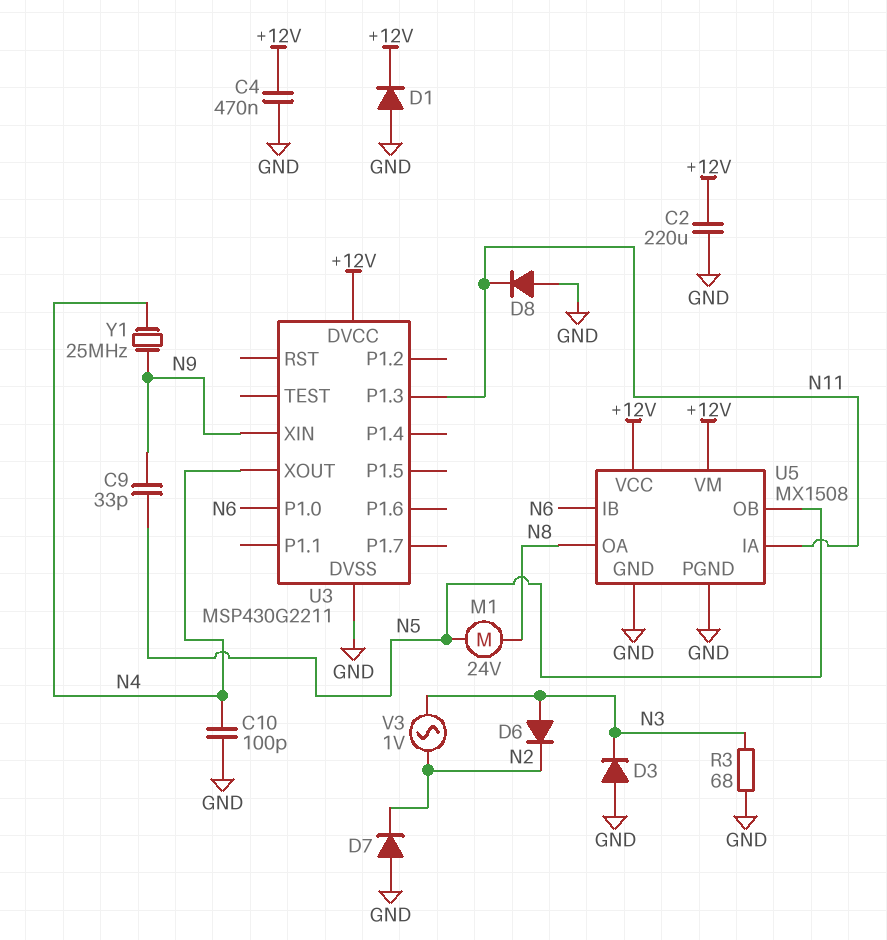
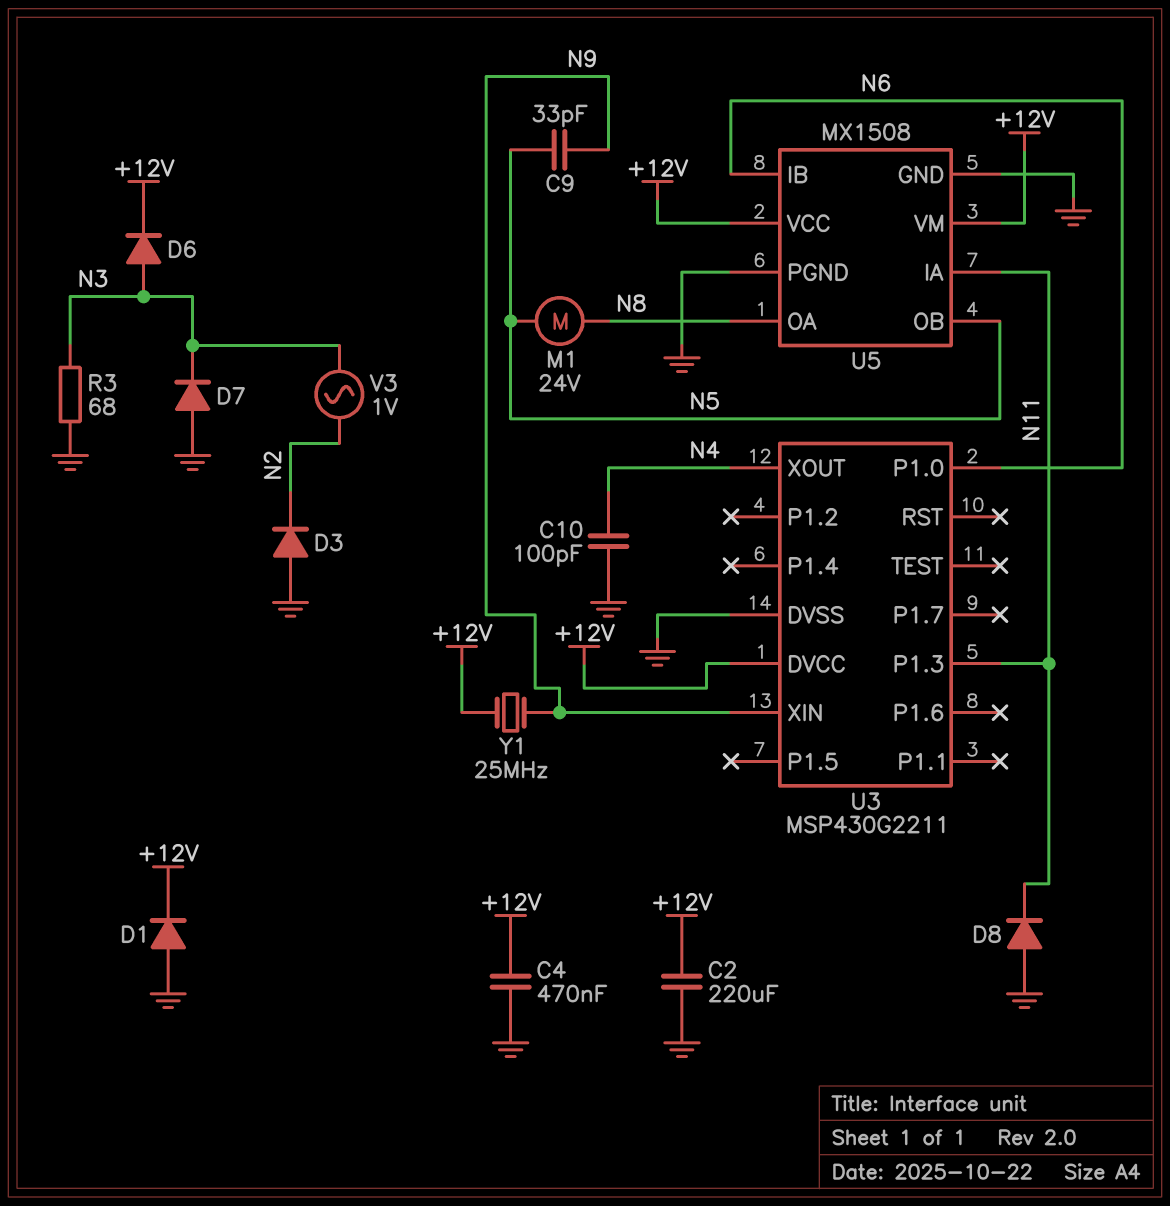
D3: diode (A GND, K N3) -> diode (A GND, K N2)
D6: diode (A N3, K N2) -> diode (A N3, K +12V)
D7: diode (A GND, K N2) -> diode (A GND, K N3)
Y1: 25MHz (N4, N9) -> 25MHz (+12V, N9)

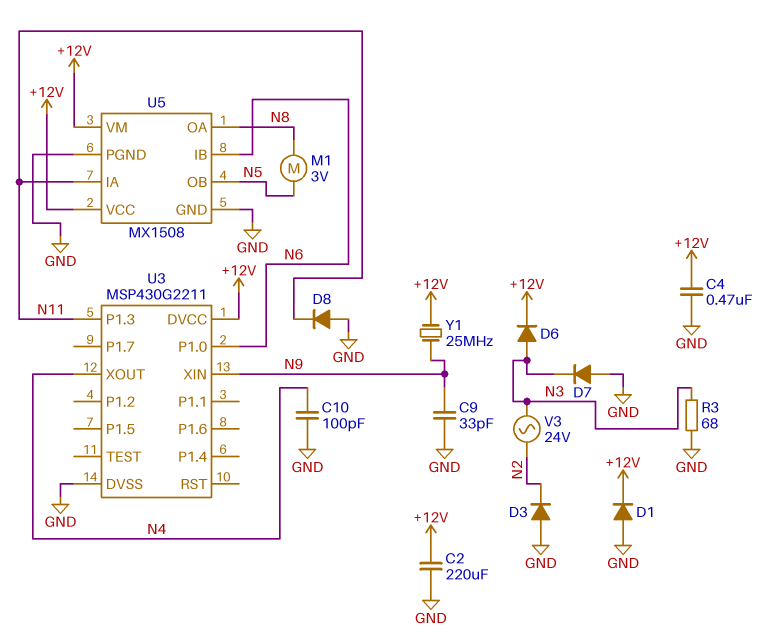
C9: 33pF (N5, N9) -> 33pF (GND, N9)
M1: motor 24V (N5, N8) -> motor 3V (N5, N8)
V3: AC 1V (N2, N3) -> AC 24V (N2, N3)

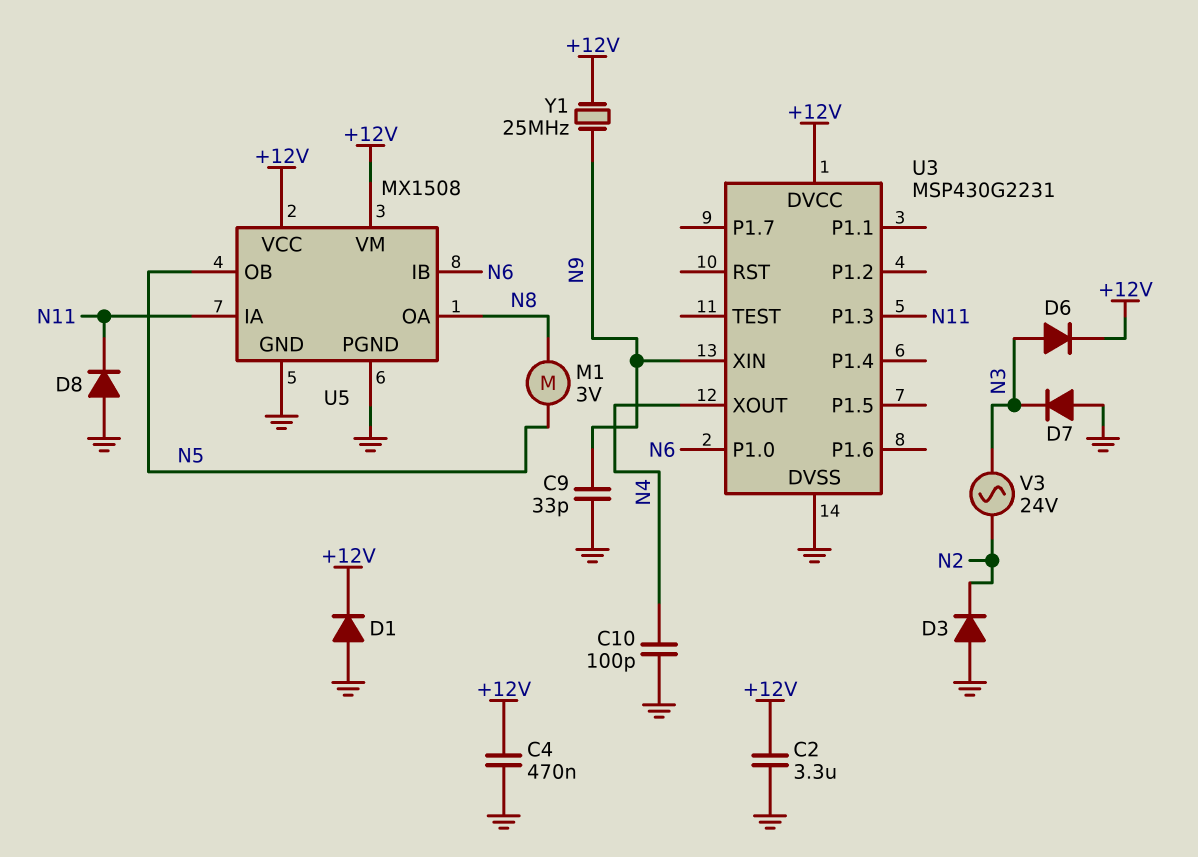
C2: 220uF (+12V, GND) -> 3.3uF (+12V, GND)
R3: 68 (GND, N3) -> none
U3: MSP430G2211 -> MSP430G2231

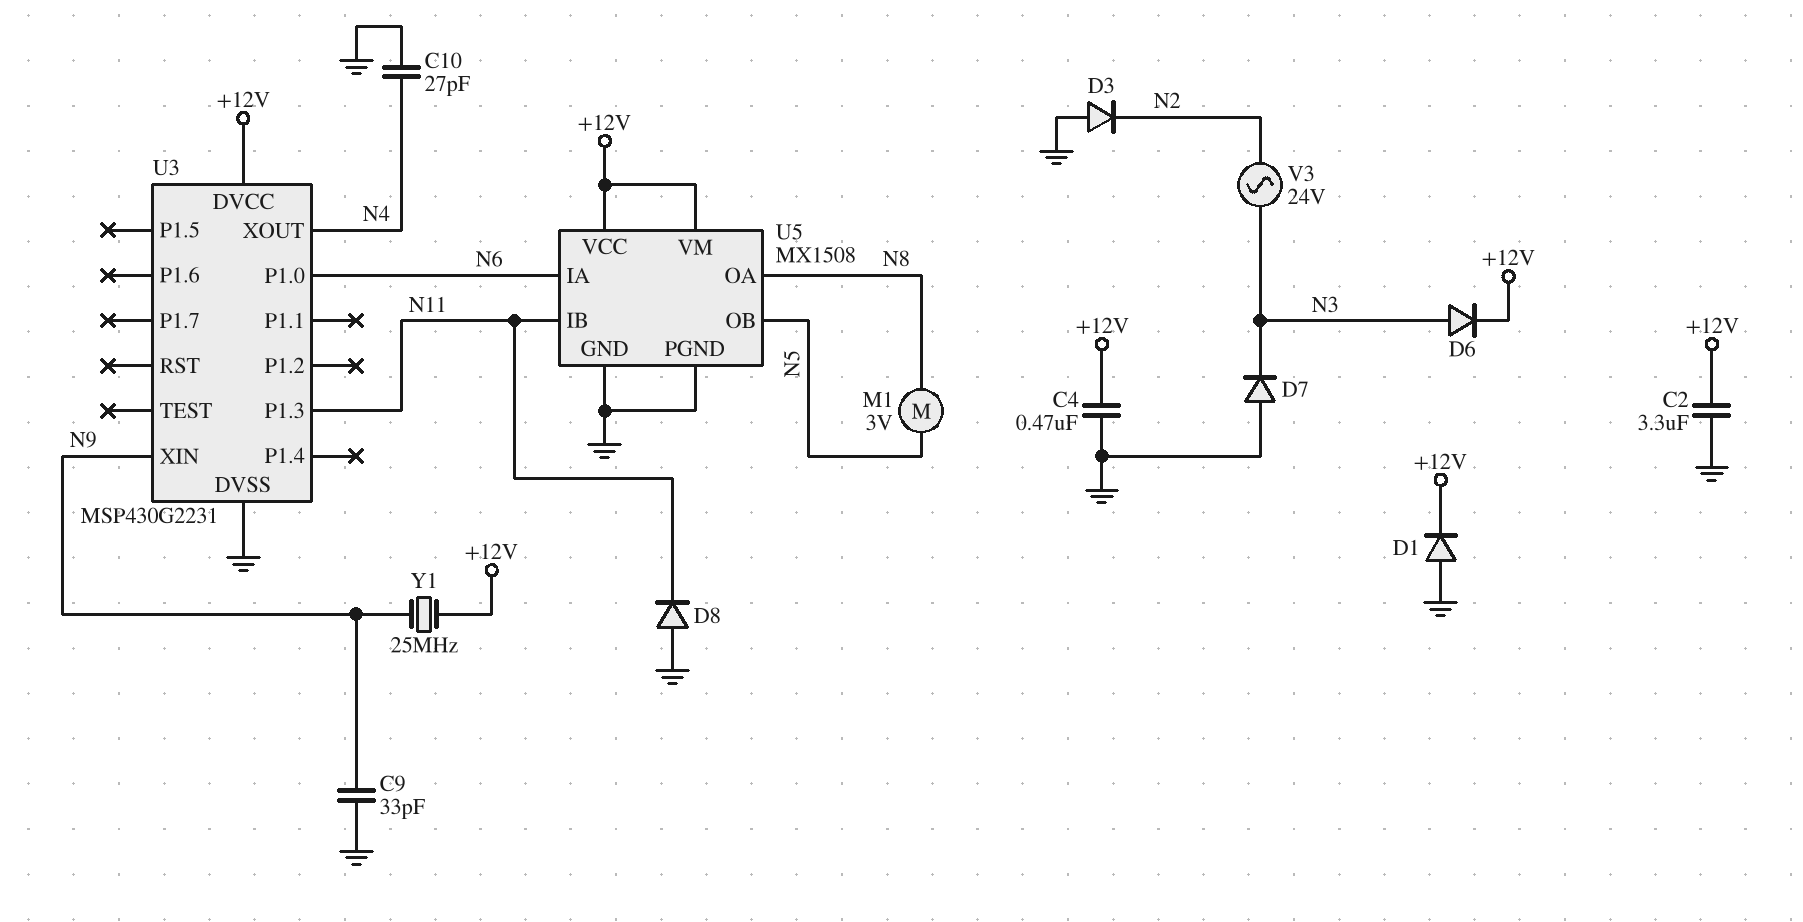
C10: 100pF (GND, N4) -> 27pF (GND, N4)
U5 pin IA: N11 -> N6
U5 pin IB: N6 -> N11

